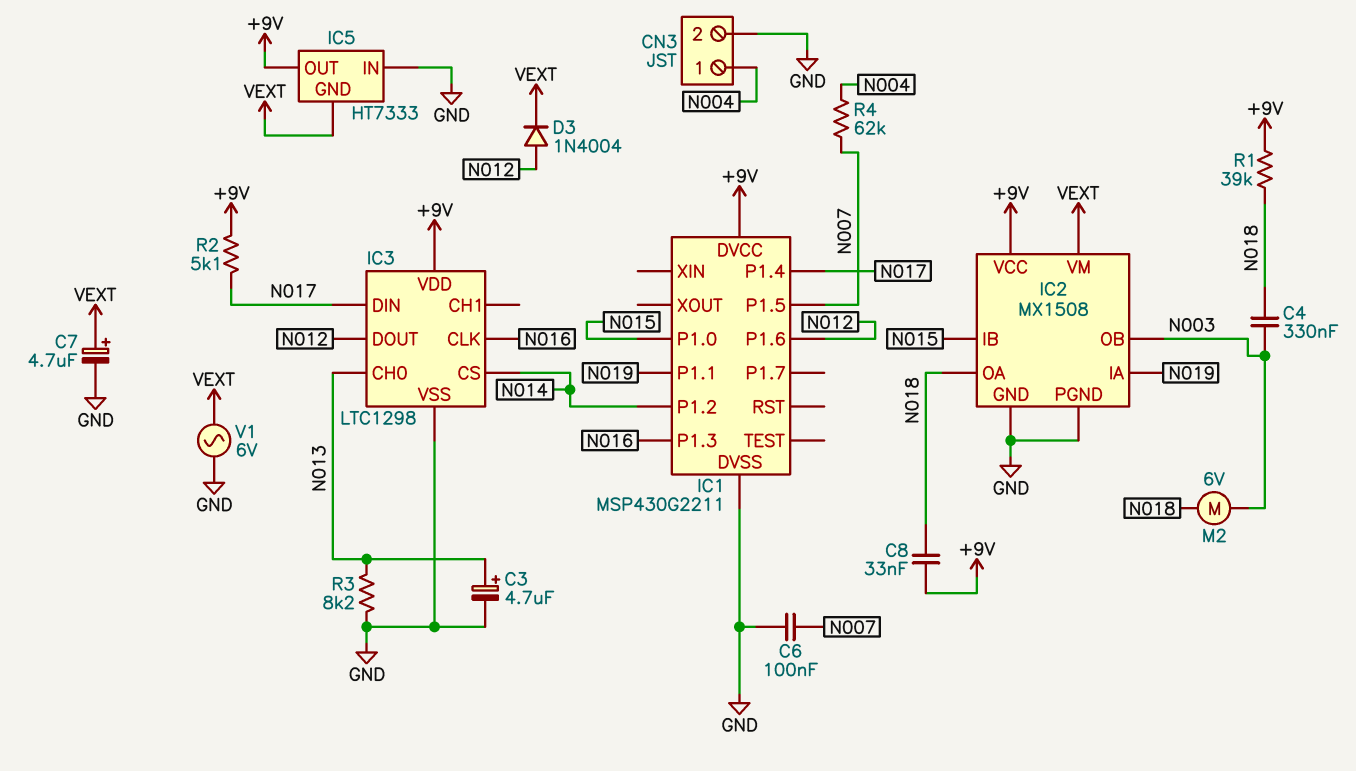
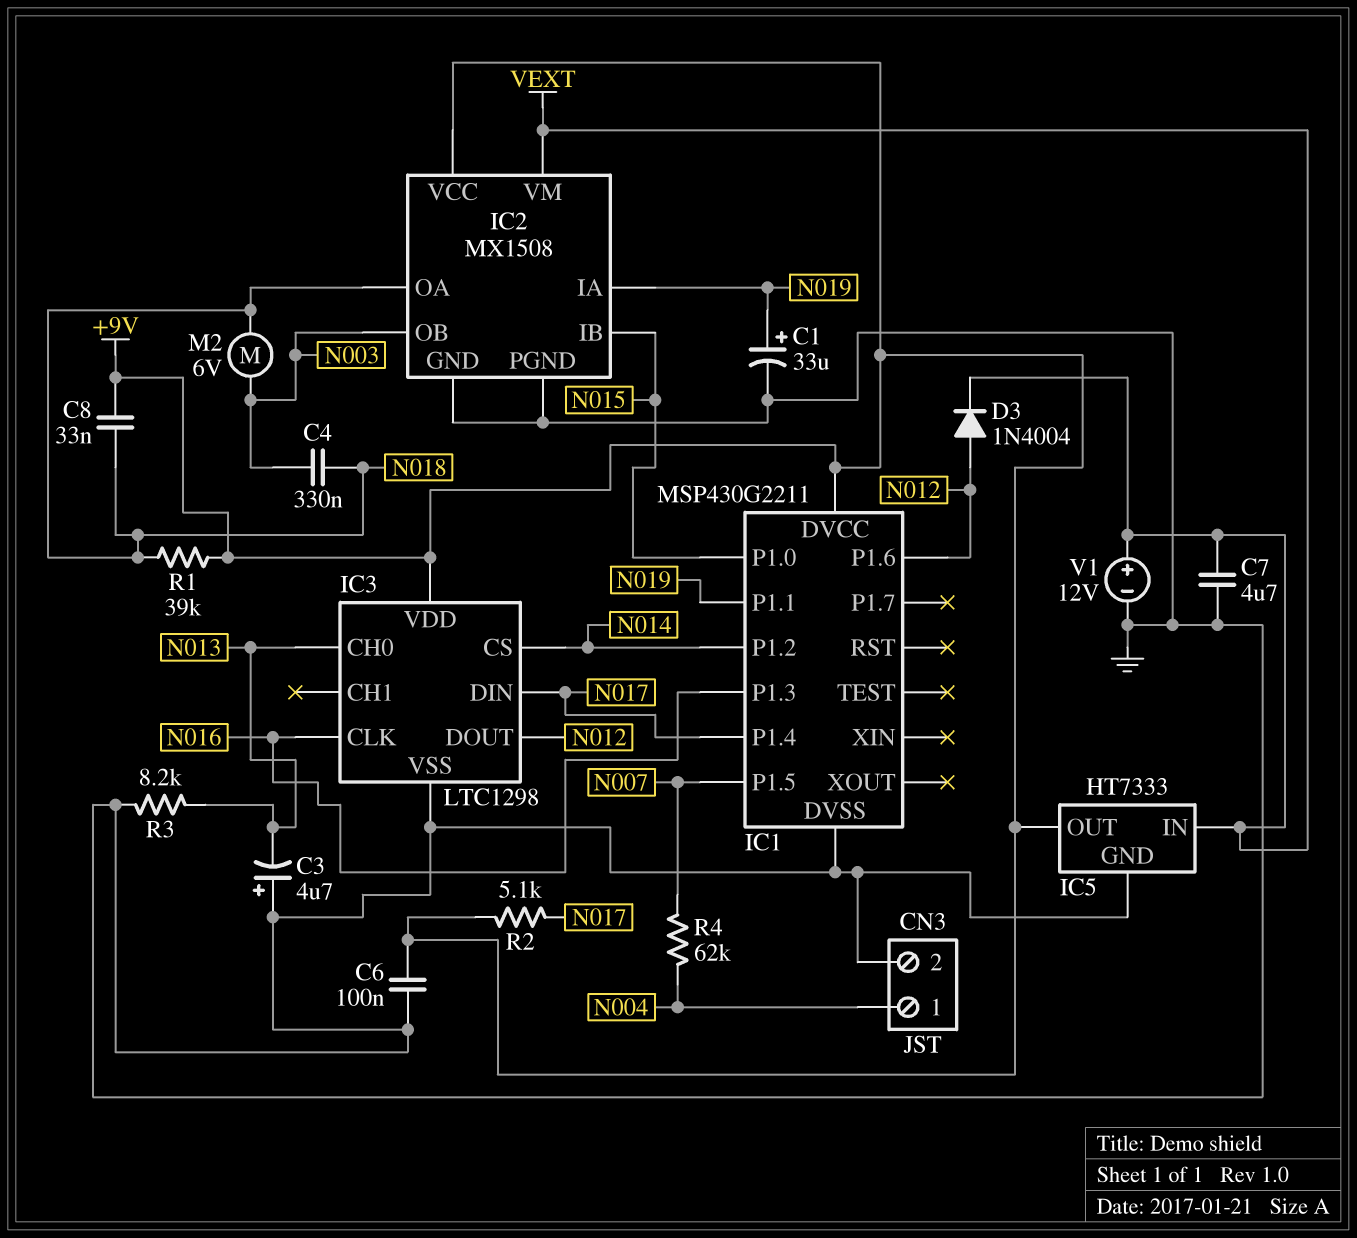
C1: none -> 33uF (plus N019, minus GND)
C3: 4.7uF (plus N013, minus GND) -> 4.7uF (plus GND, minus N013)
C6: 100nF (GND, N007) -> 100nF (+9V, GND)
C7: 4.7uF (plus VEXT, minus GND) -> 4.7uF (GND, VEXT)
IC5 pin GND: VEXT -> GND
IC5 pin IN: GND -> VEXT
V1: AC 6V (GND, VEXT) -> 12V (plus VEXT, minus GND)

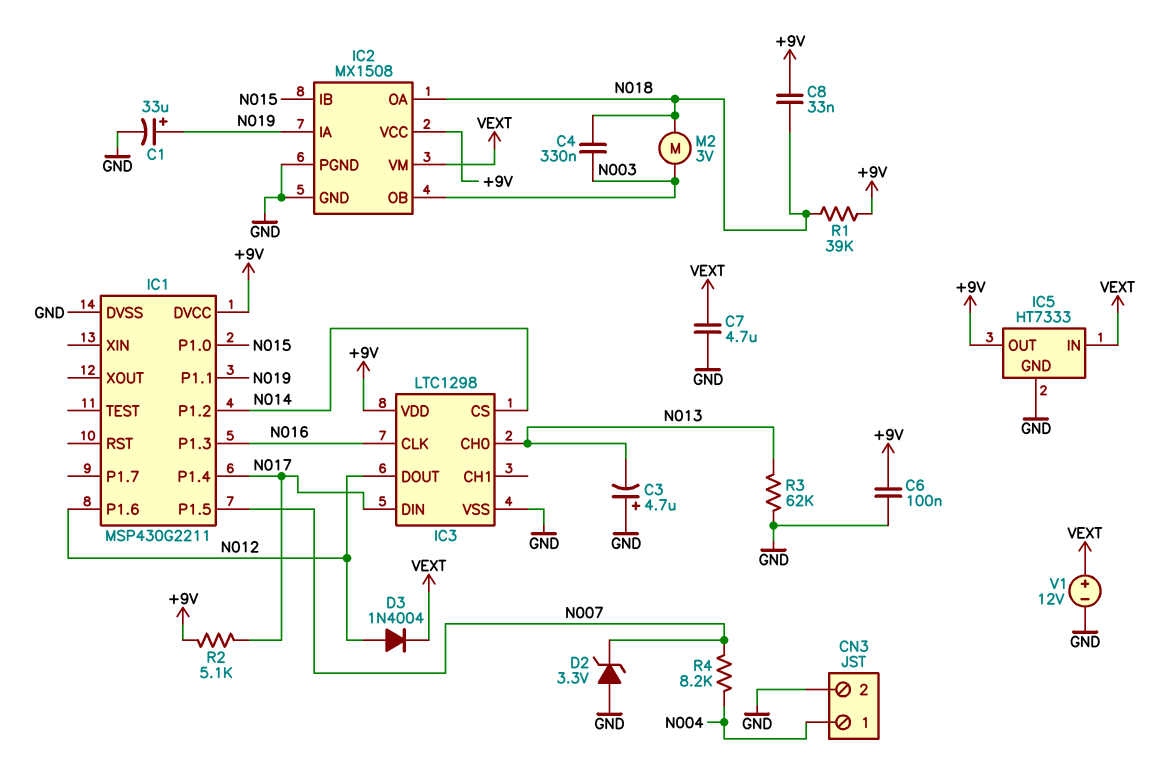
D2: none -> zener 3.3V (A GND, K N007)
M2: motor 6V (N003, N018) -> motor 3V (N003, N018)
R3: 8.2k (GND, N013) -> 62k (GND, N013)
R4: 62k (N004, N007) -> 8.2k (N004, N007)

